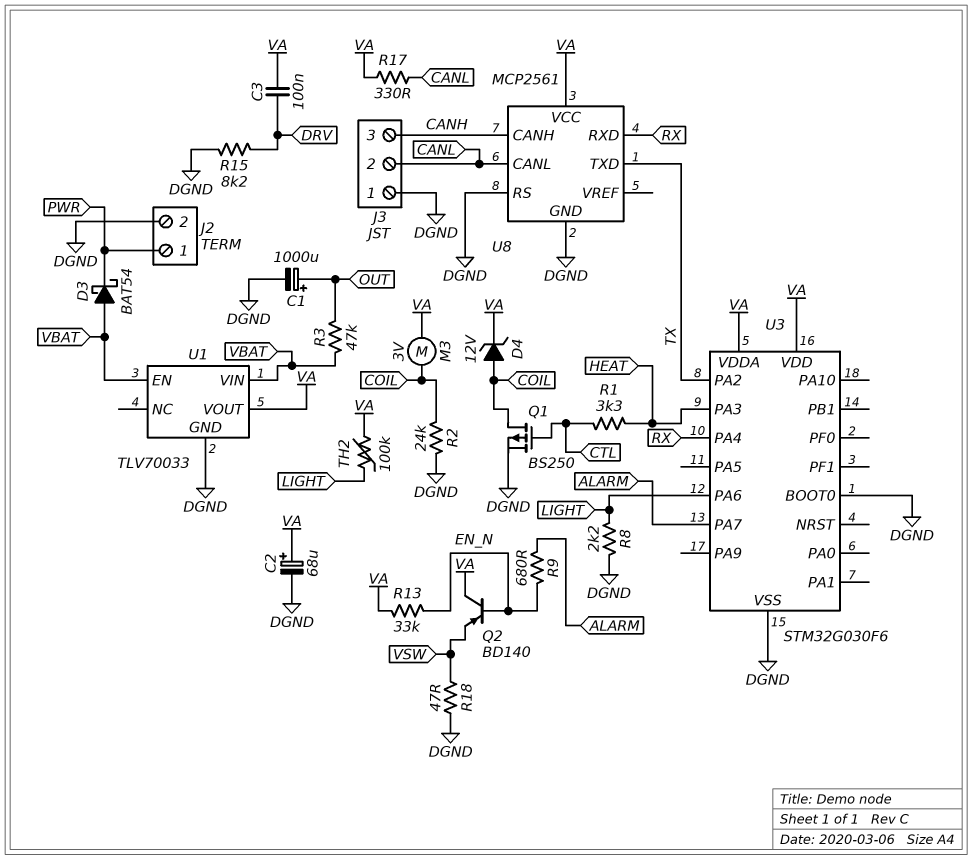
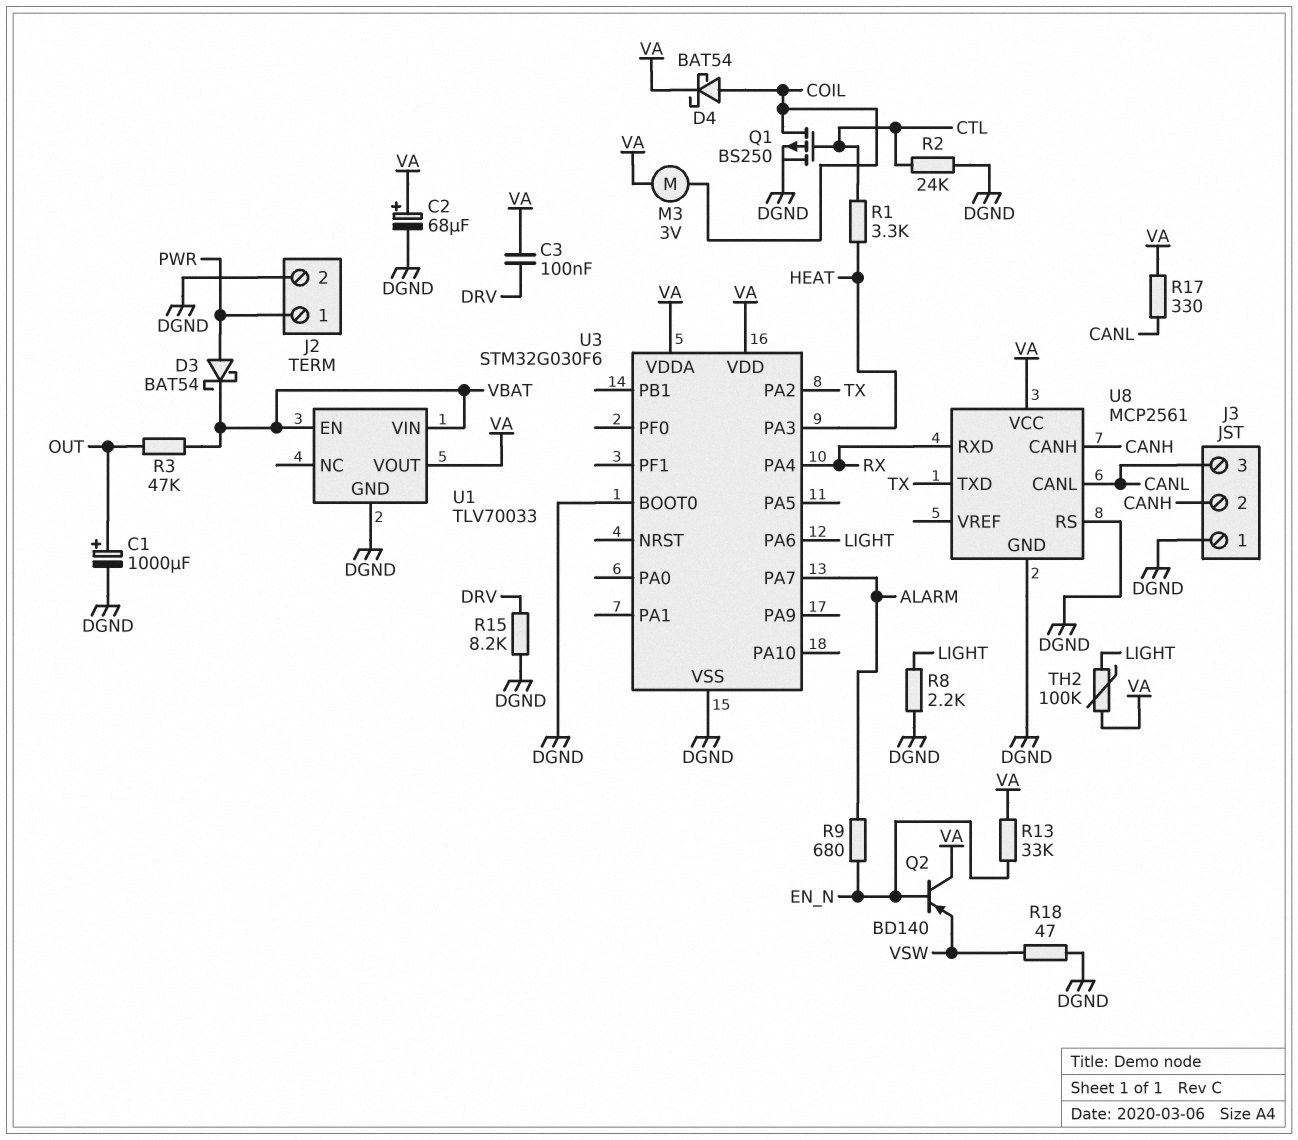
D3: schottky BAT54 (A VBAT, K PWR) -> schottky BAT54 (A PWR, K VBAT)
D4: zener 12V (A COIL, K VA) -> schottky BAT54 (A COIL, K VA)
J3 pin 2: CANL -> CANH
J3 pin 3: CANH -> CANL
R2: 24k (COIL, DGND) -> 24k (CTL, DGND)

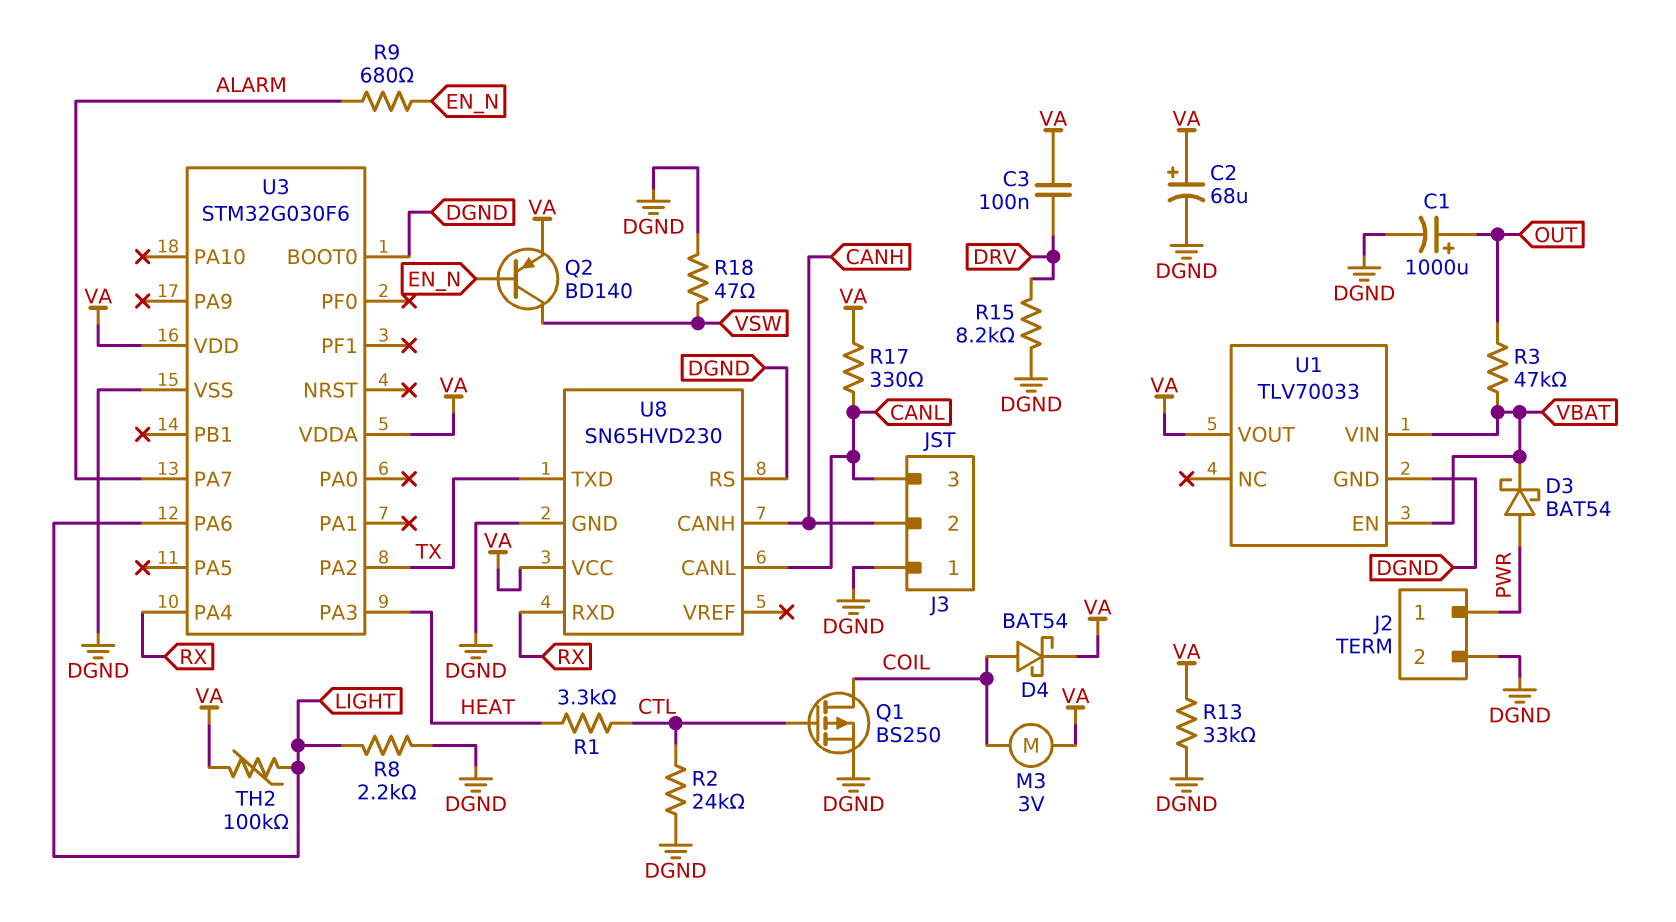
Q2: PNP BD140 (B EN_N, C VA, E VSW) -> PNP BD140 (B EN_N, C VSW, E VA)
R13: 33k (EN_N, VA) -> 33k (DGND, VA)
U8: MCP2561 -> SN65HVD230

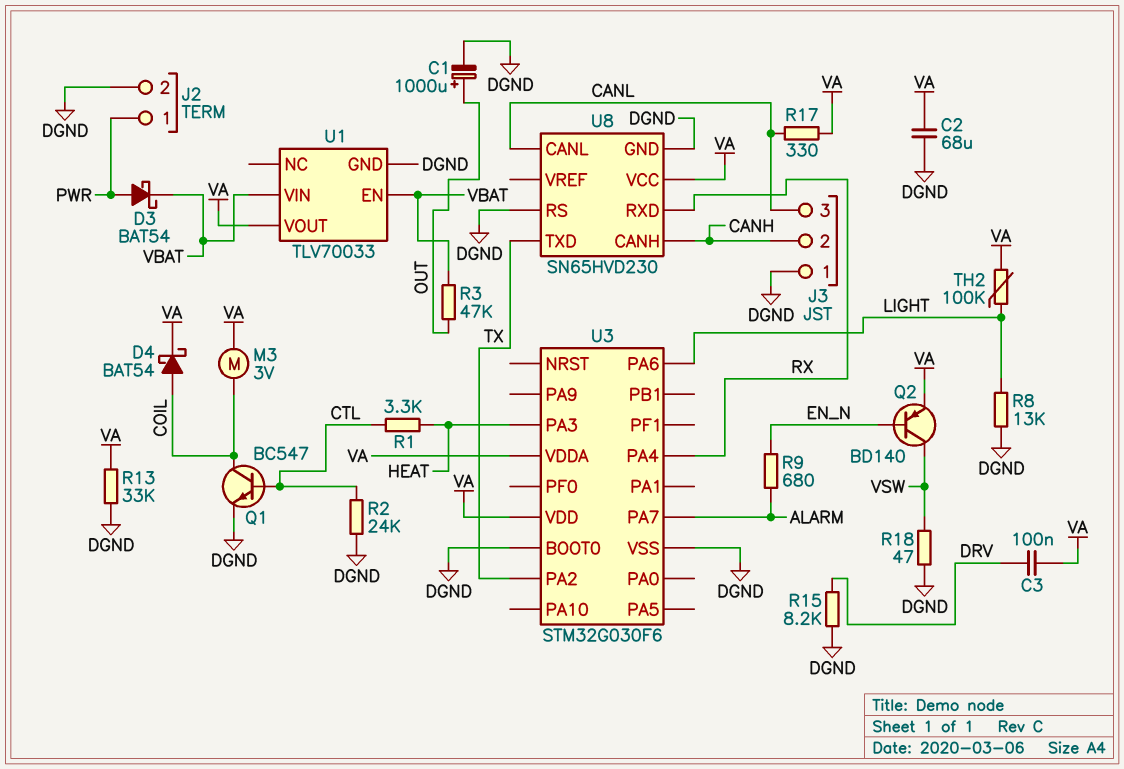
C2: 68uF (plus VA, minus DGND) -> 68uF (DGND, VA)
Q1: PMOS BS250 (G CTL, D COIL, S DGND) -> NPN BC547 (B CTL, C COIL, E DGND)
R8: 2.2k (DGND, LIGHT) -> 13k (DGND, LIGHT)

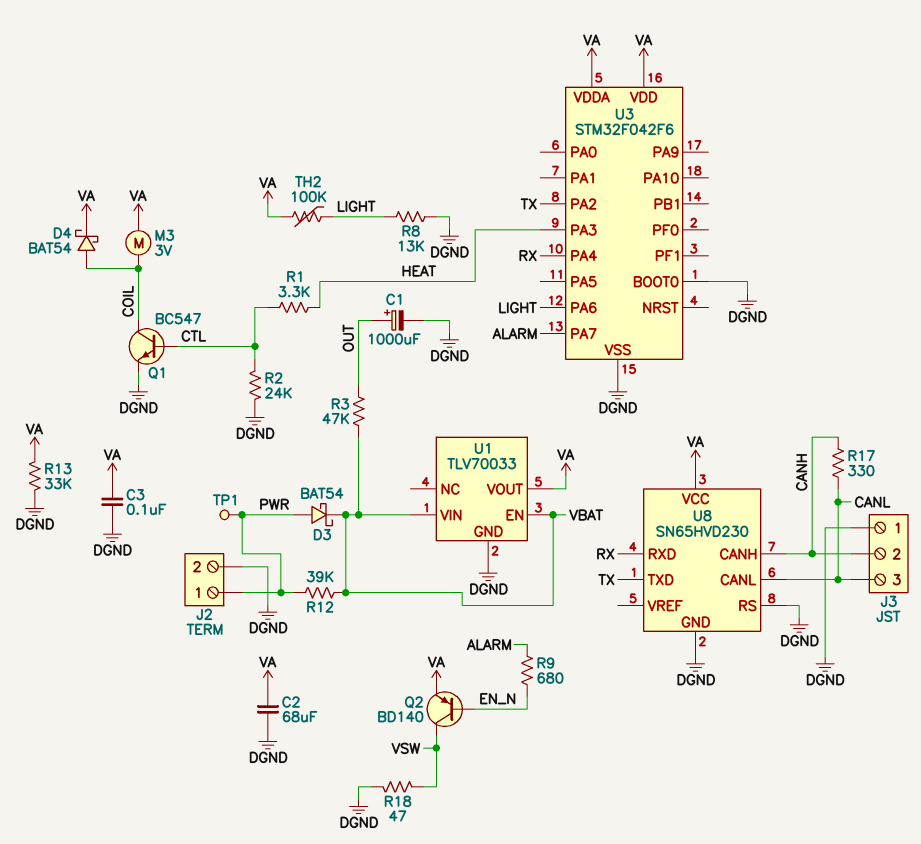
C3: 100nF (DRV, VA) -> 100nF (DGND, VA)
R12: none -> 39k (PWR, VBAT)
R15: 8.2k (DGND, DRV) -> none
R17: 330 (CANL, VA) -> 330 (CANH, CANL)
TP1: none -> test point (PWR)
U3: STM32G030F6 -> STM32F042F6

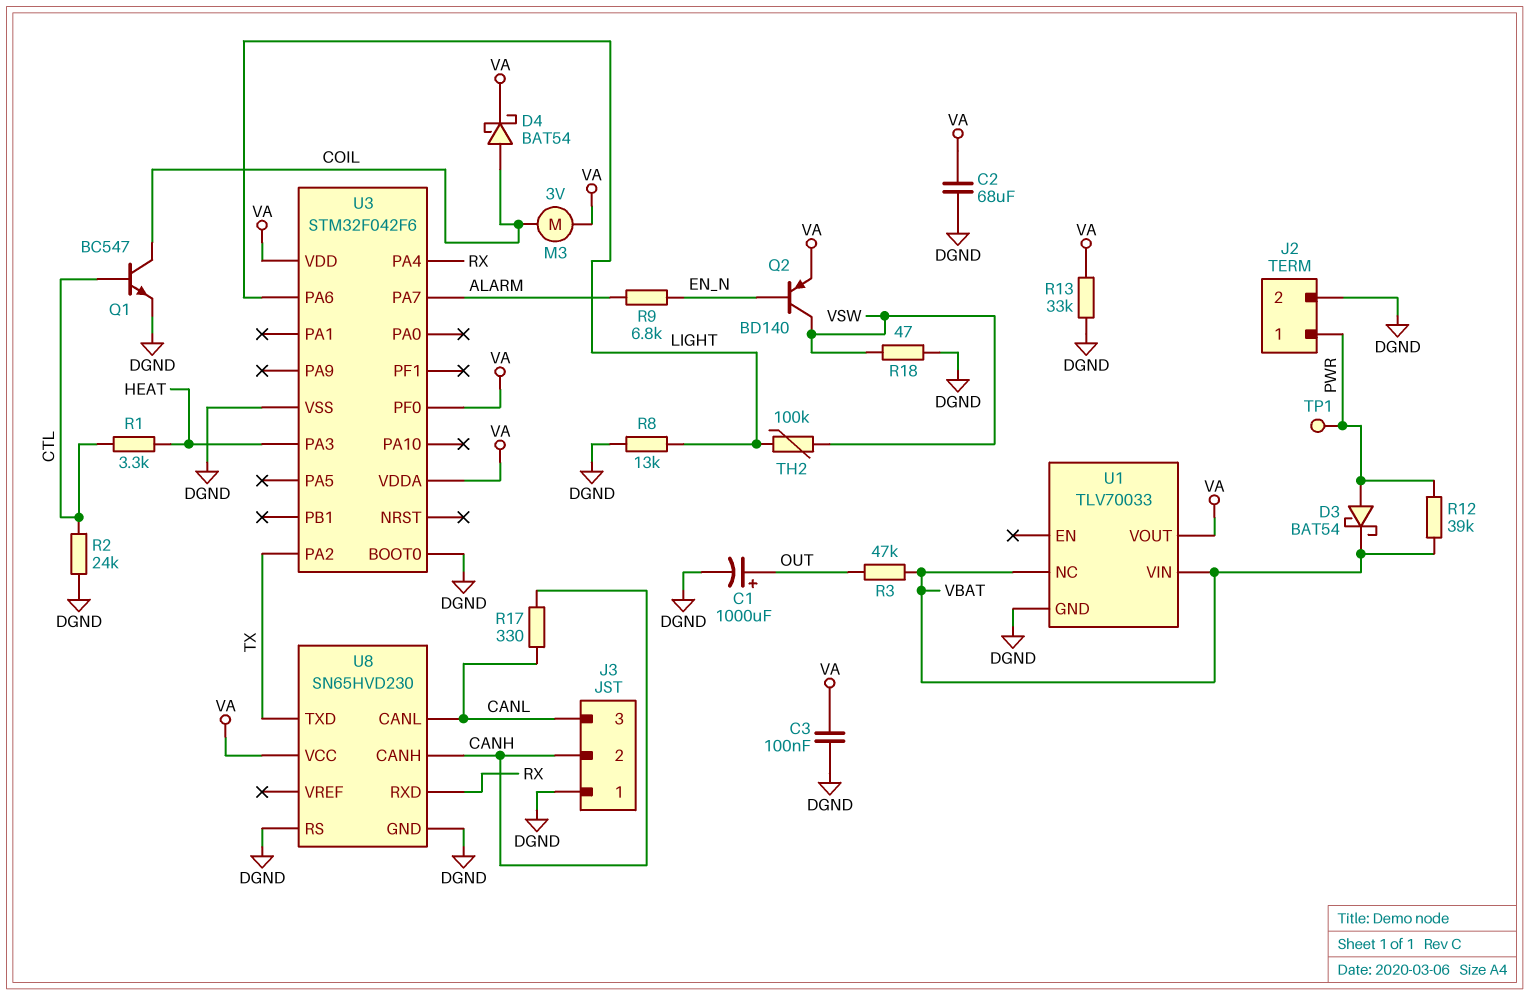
R9: 680 (ALARM, EN_N) -> 6.8k (ALARM, EN_N)
TH2: 100k (LIGHT, VA) -> 100k (LIGHT, VSW)
U1 pin EN: VBAT -> none
U1 pin NC: none -> VBAT
U3 pin PF0: none -> VA

